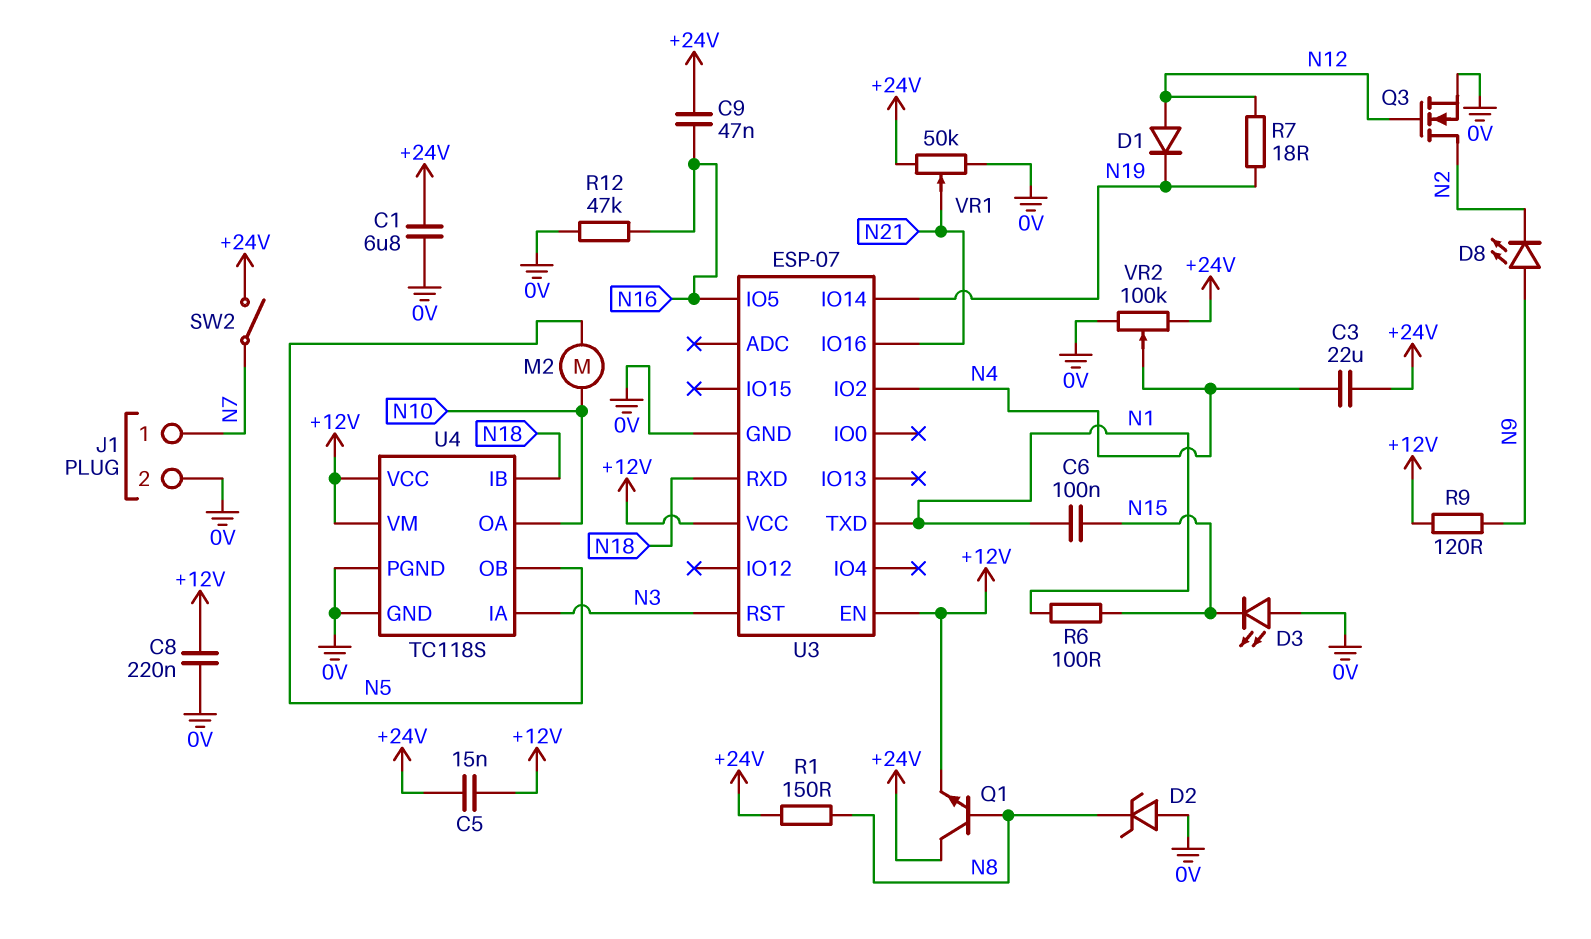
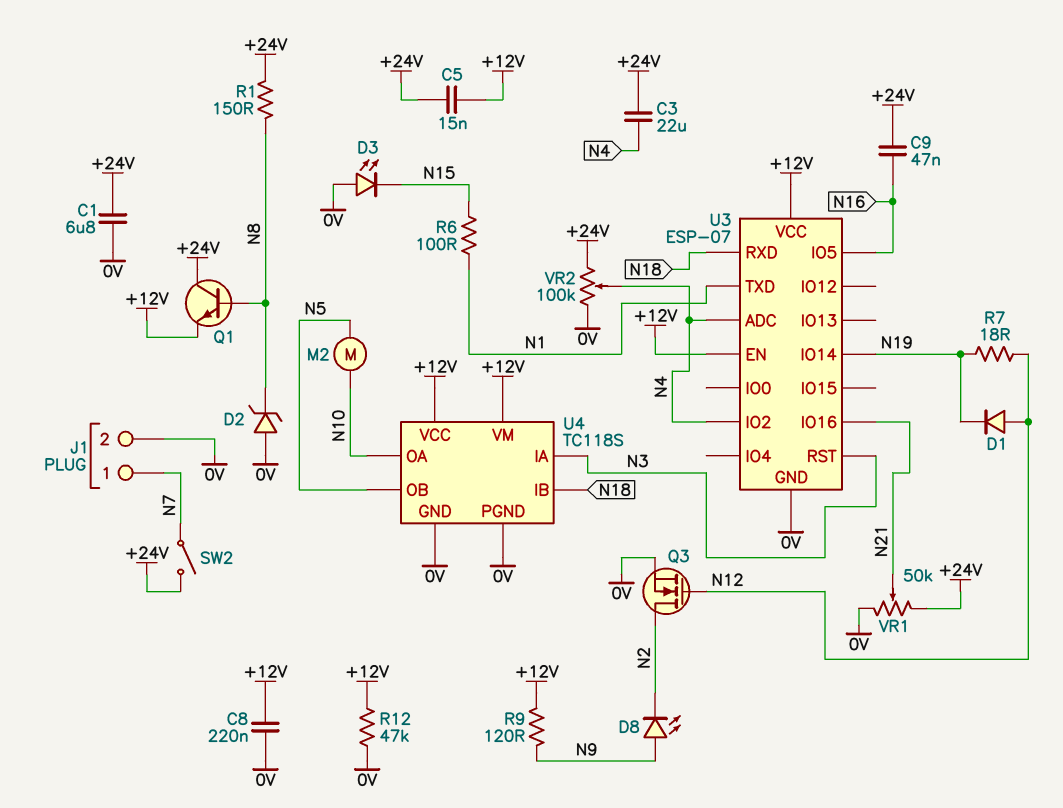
C6: 100nF (N1, N15) -> none
R12: 47k (0V, N16) -> 47k (+12V, 0V)
U3 pin ADC: none -> N4

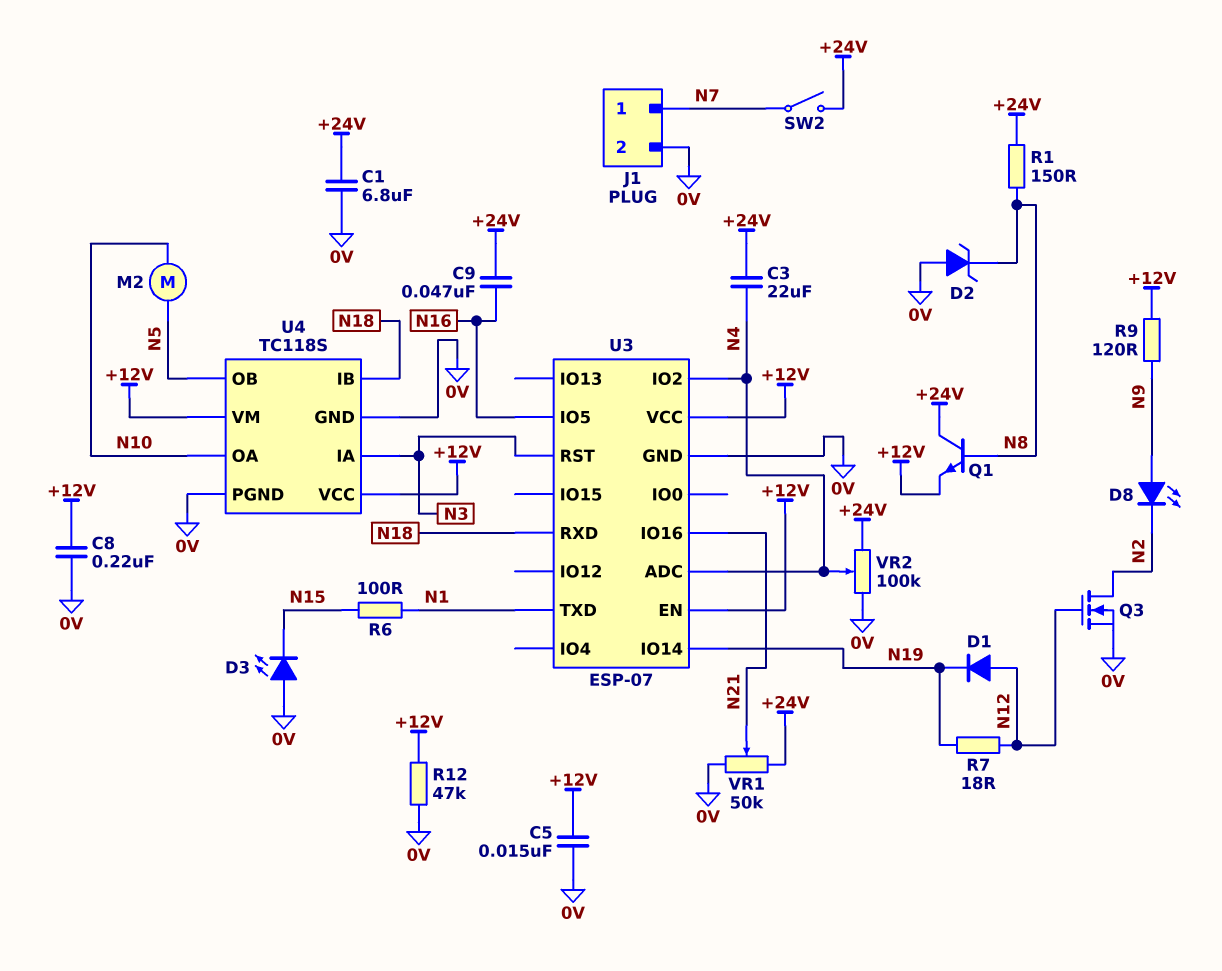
C5: 15nF (+12V, +24V) -> 15nF (+12V, 0V)

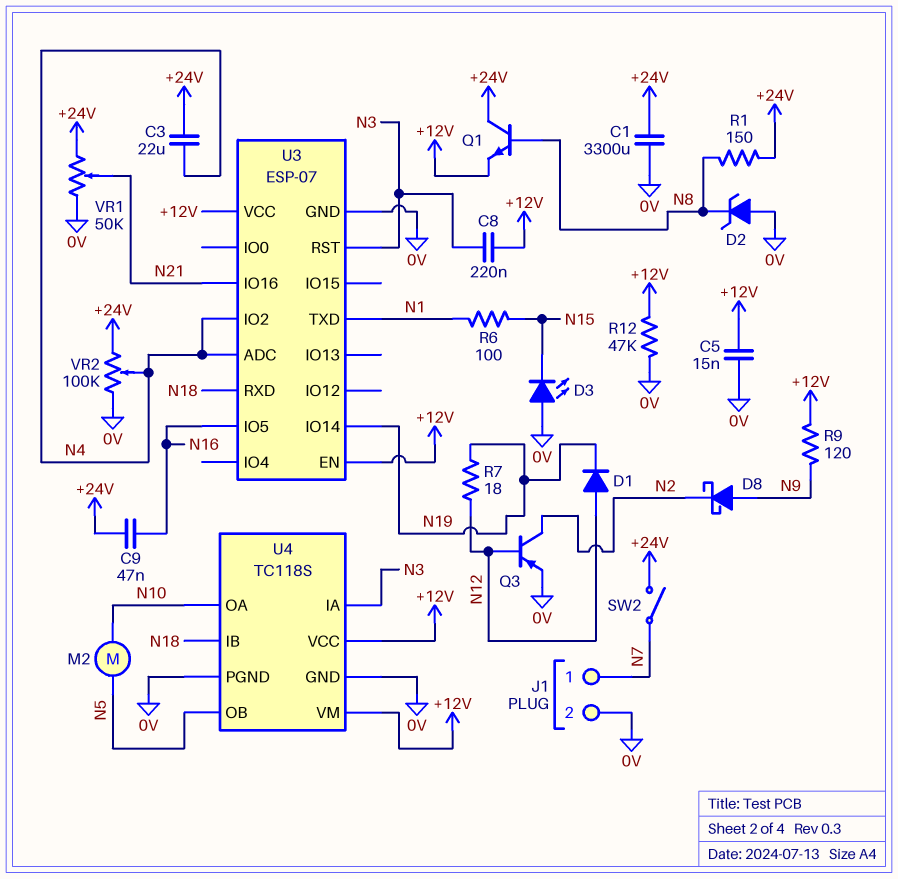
C1: 6.8uF (+24V, 0V) -> 3300uF (+24V, 0V)
C8: 220nF (+12V, 0V) -> 220nF (+12V, N3)
D8: LED (A N9, K N2) -> schottky (A N9, K N2)
Q3: NMOS (G N12, D N2, S 0V) -> PNP (B N12, C N2, E 0V)

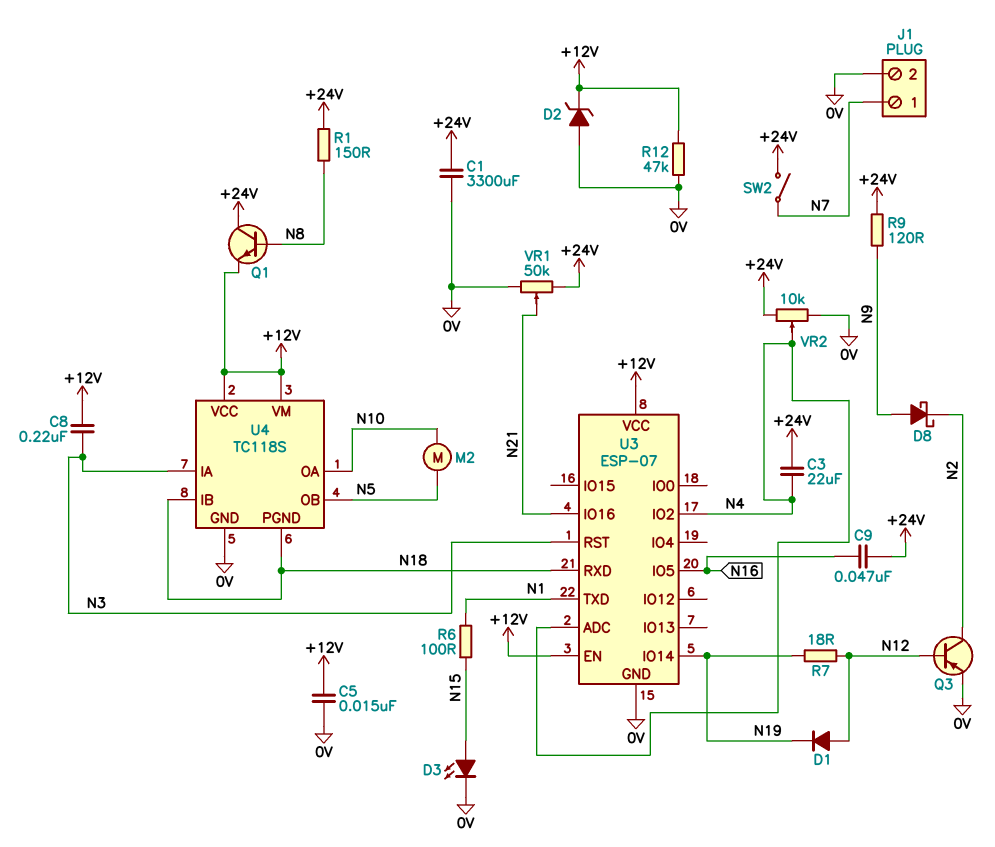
D2: zener (A 0V, K N8) -> zener (A 0V, K +12V)
D3: LED (A 0V, K N15) -> LED (A N15, K 0V)
R9: 120 (+12V, N9) -> 120 (+24V, N9)
U4 pin PGND: 0V -> N18
VR2: 100k (+24V, 0V, wiper N4) -> 10k (+24V, 0V, wiper N4)

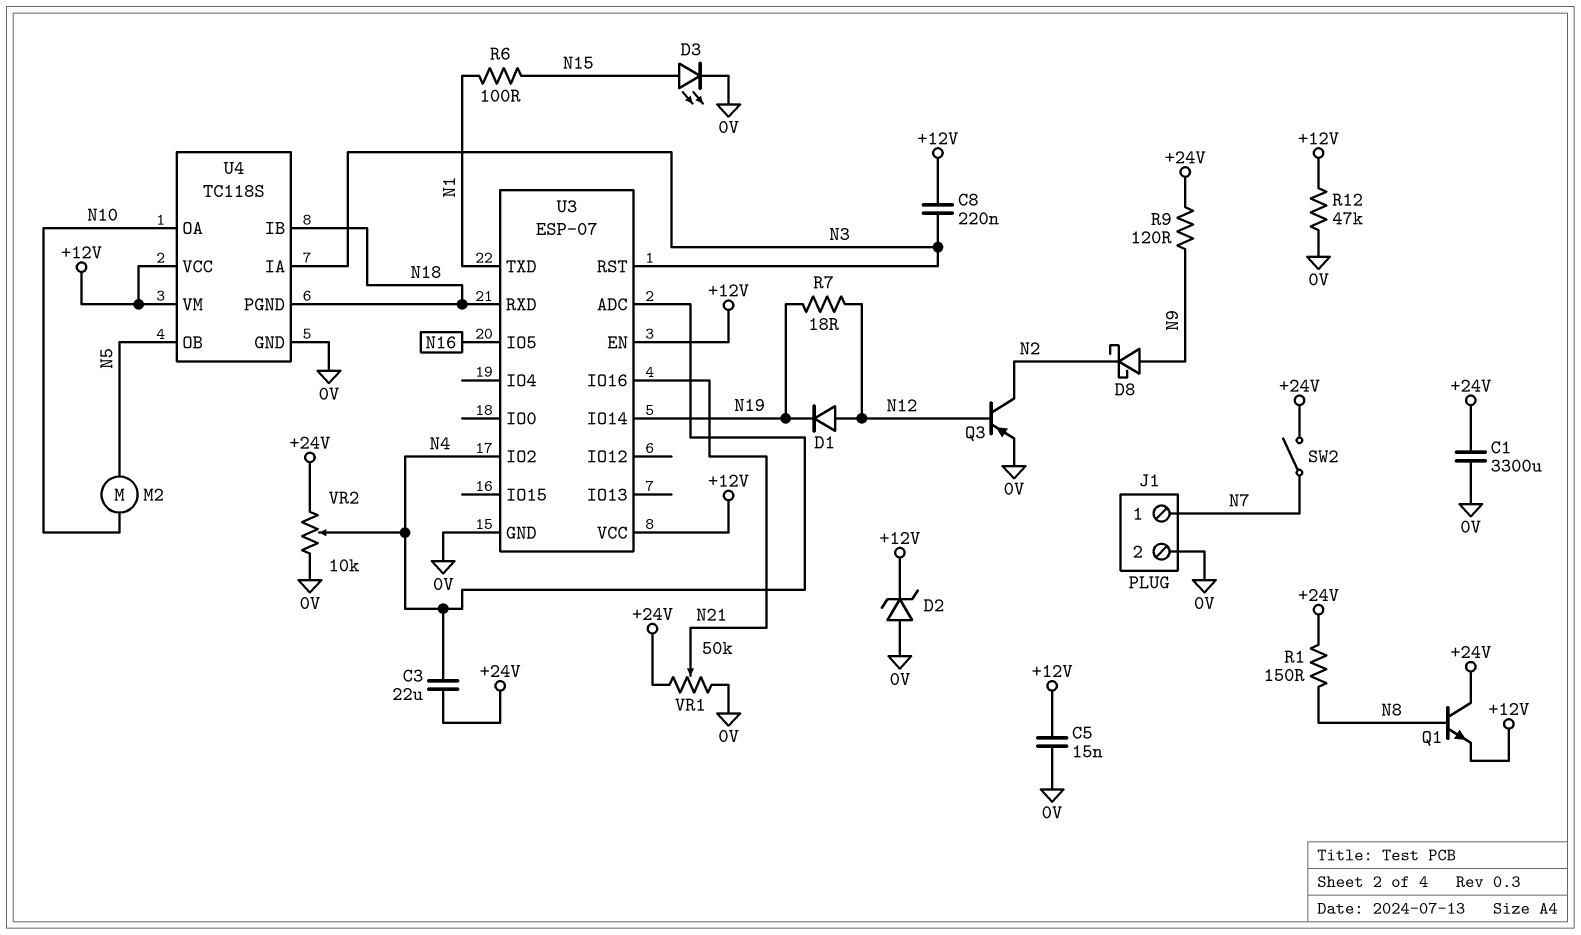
C9: 47nF (+24V, N16) -> none

